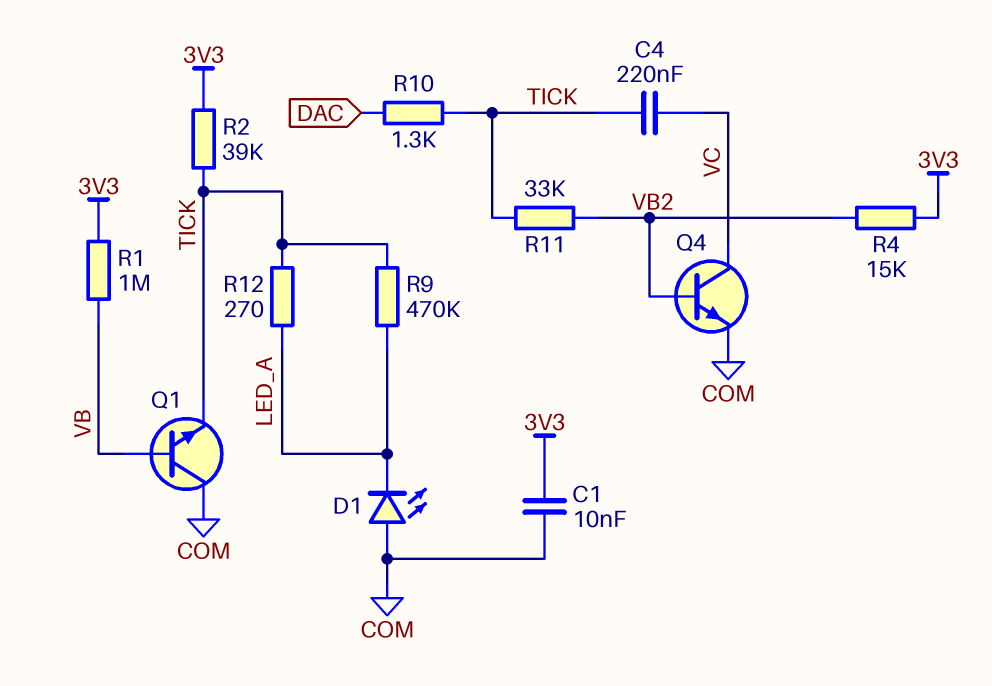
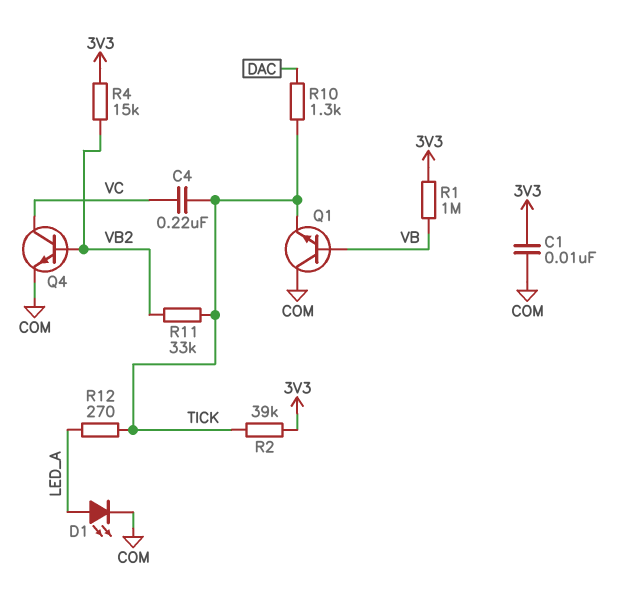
D1: LED (A COM, K LED_A) -> LED (A LED_A, K COM)
R9: 470k (LED_A, TICK) -> none

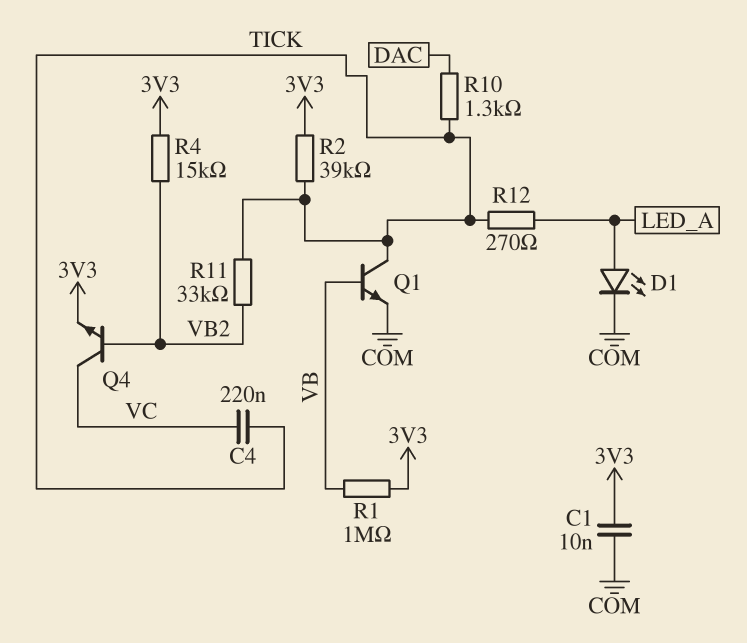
Q1: NPN (B VB, C COM, E TICK) -> NPN (B VB, C TICK, E COM)
Q4: NPN (B VB2, C VC, E COM) -> NPN (B VB2, C VC, E 3V3)

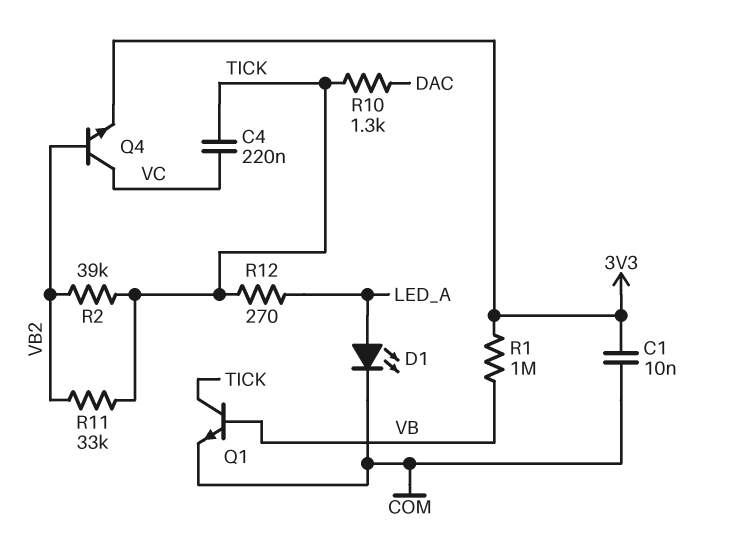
R2: 39k (3V3, TICK) -> 39k (TICK, VB2)
R4: 15k (3V3, VB2) -> none

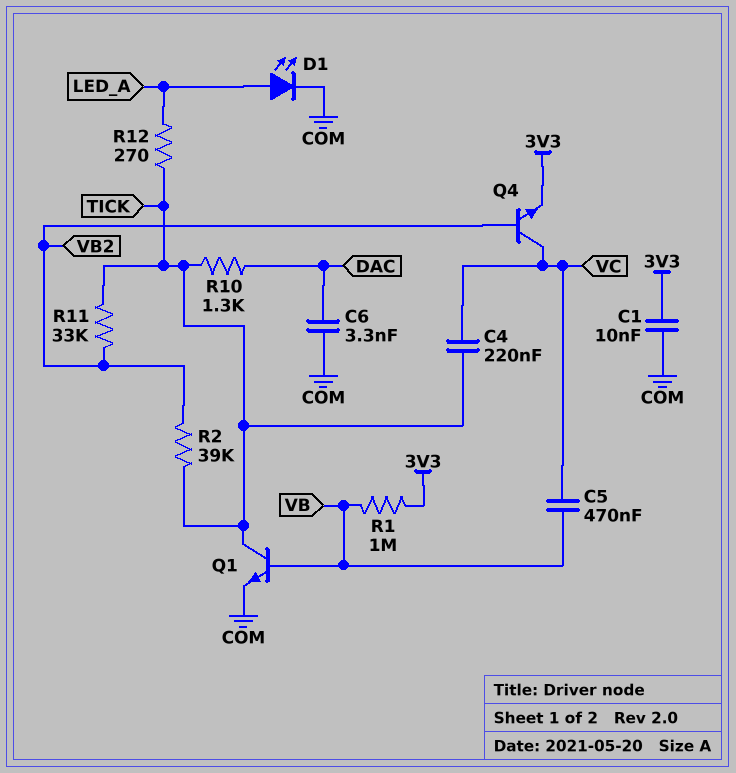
C5: none -> 470nF (VB, VC)
C6: none -> 3.3nF (COM, DAC)

